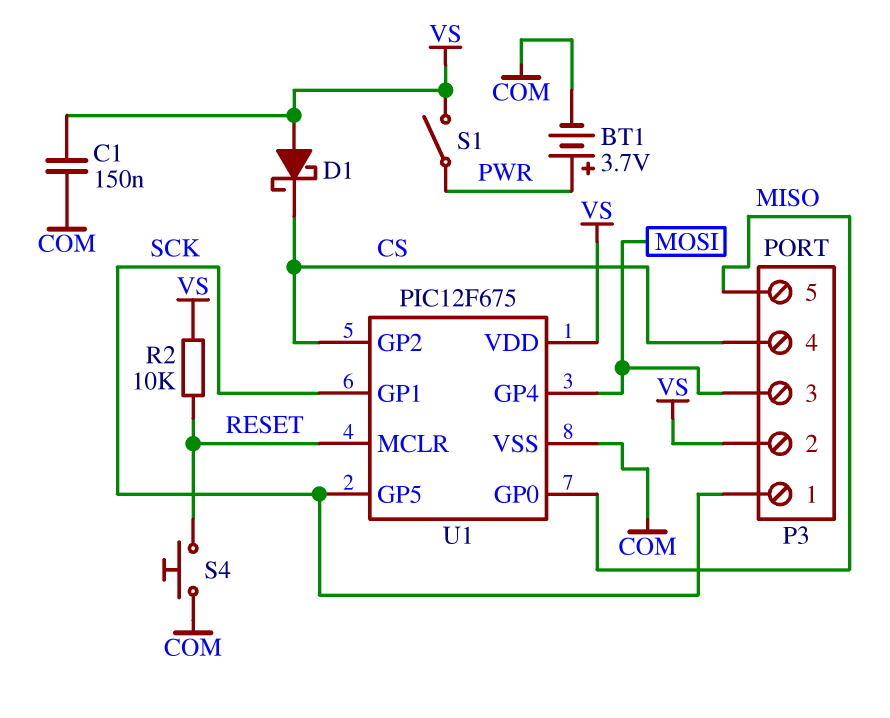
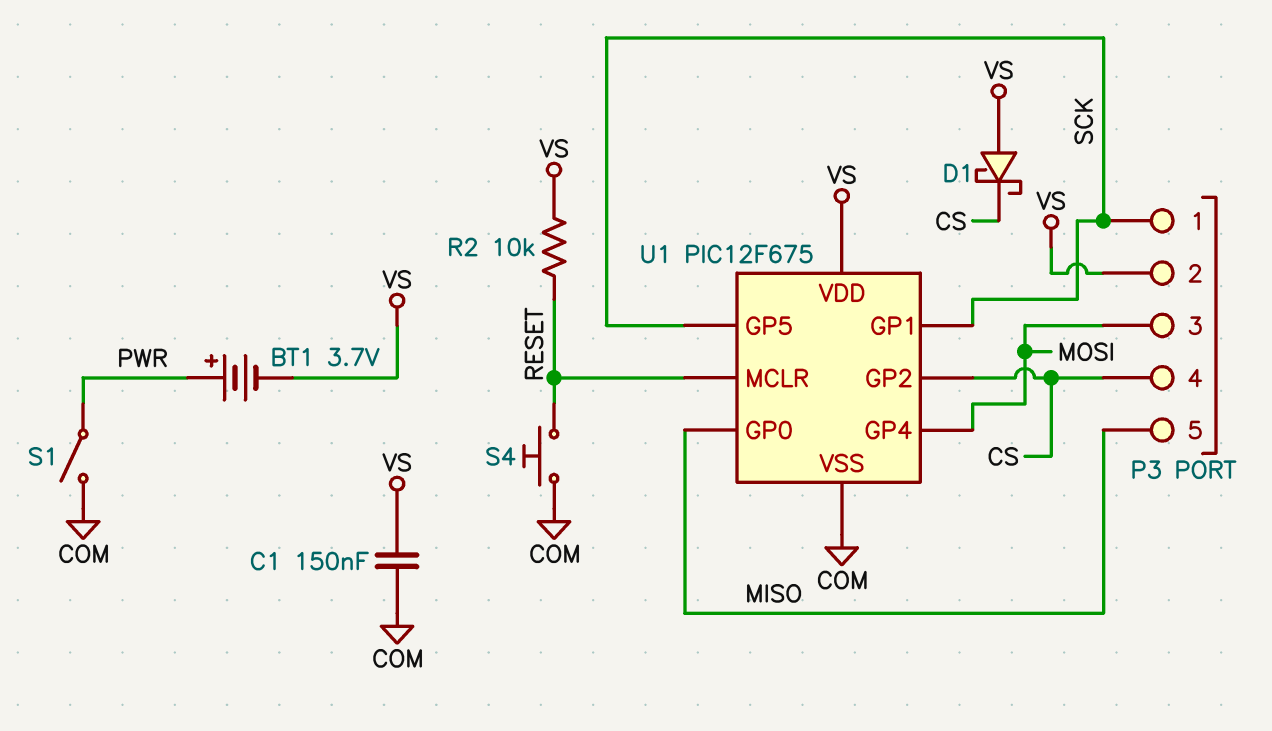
BT1: 3.7V (plus PWR, minus COM) -> 3.7V (plus PWR, minus VS)
S1: switch (PWR, VS) -> switch (COM, PWR)

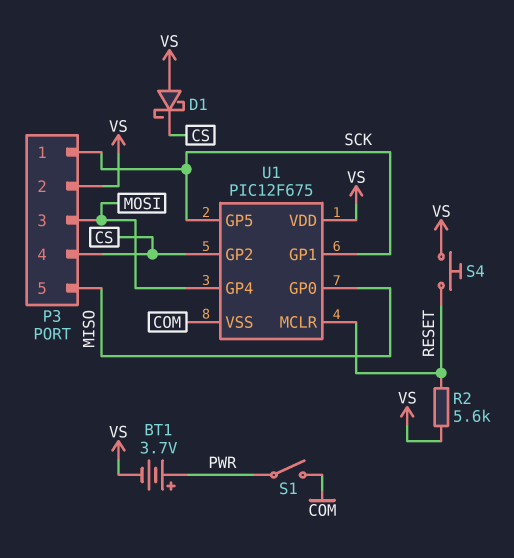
C1: 150nF (COM, VS) -> none
R2: 10k (RESET, VS) -> 5.6k (RESET, VS)
S4: button (COM, RESET) -> button (RESET, VS)

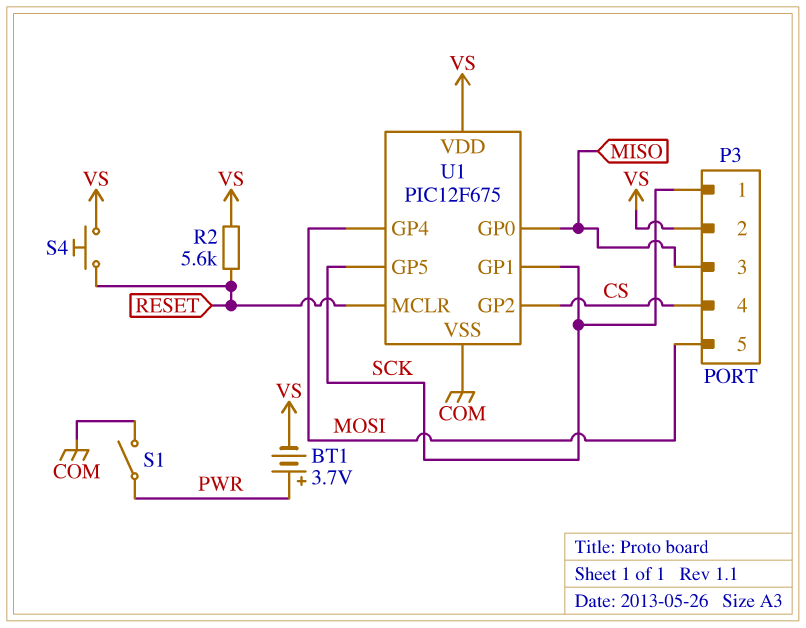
D1: schottky (A VS, K CS) -> none
P3 pin 3: MOSI -> MISO
P3 pin 5: MISO -> MOSI

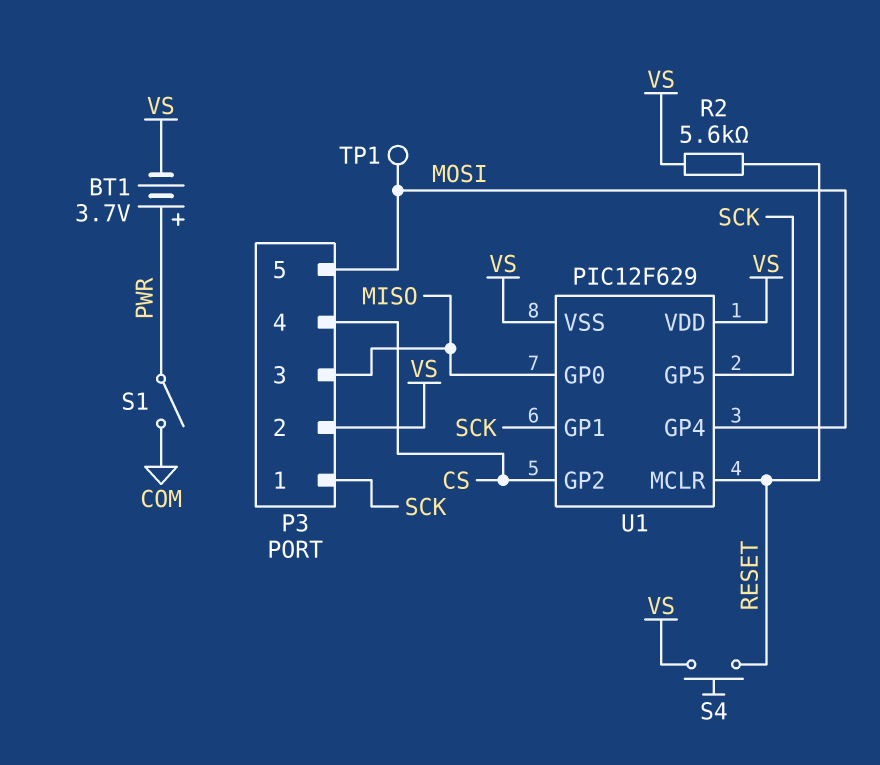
TP1: none -> test point (MOSI)
U1: PIC12F675 -> PIC12F629
U1 pin VSS: COM -> VS

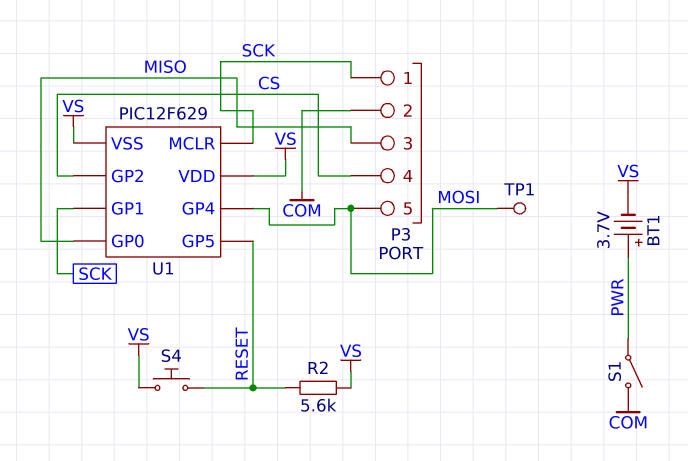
P3 pin 2: VS -> COM
U1 pin GP5: SCK -> RESET
U1 pin MCLR: RESET -> SCK

